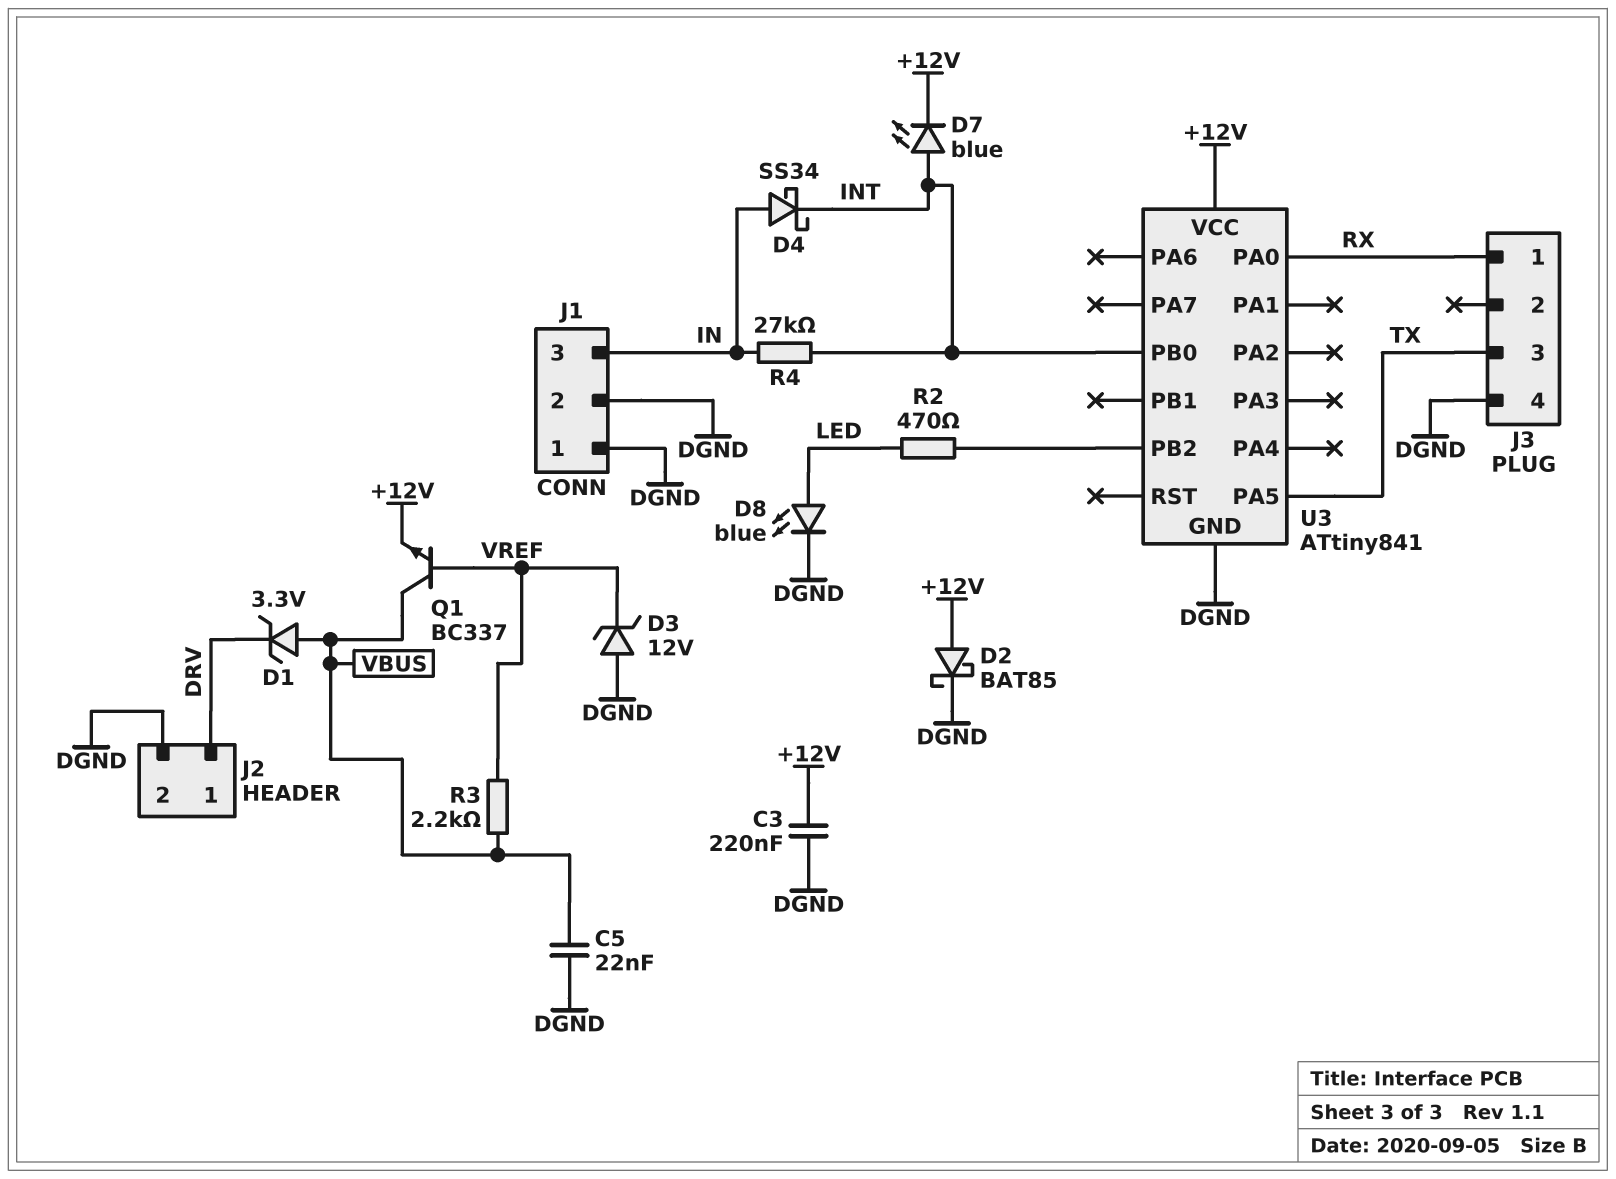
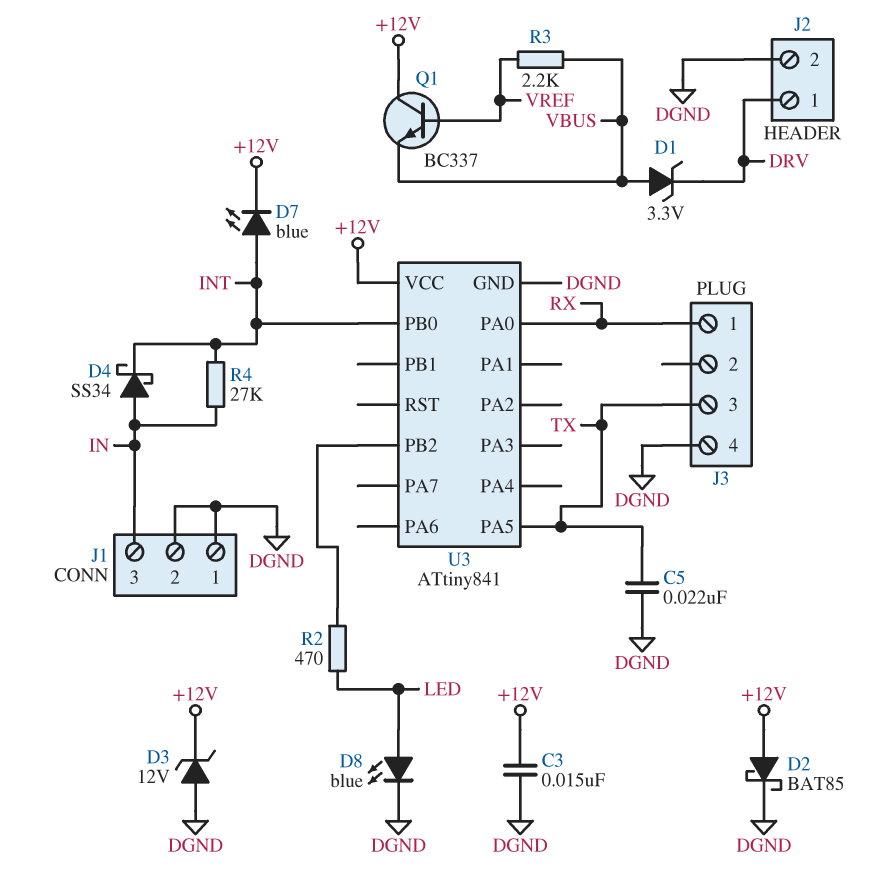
C3: 220nF (+12V, DGND) -> 15nF (+12V, DGND)
C5: 22nF (DGND, VBUS) -> 22nF (DGND, TX)
D3: zener 12V (A DGND, K VREF) -> zener 12V (A DGND, K +12V)
Q1: NPN BC337 (B VREF, C VBUS, E +12V) -> NPN BC337 (B VREF, C +12V, E VBUS)

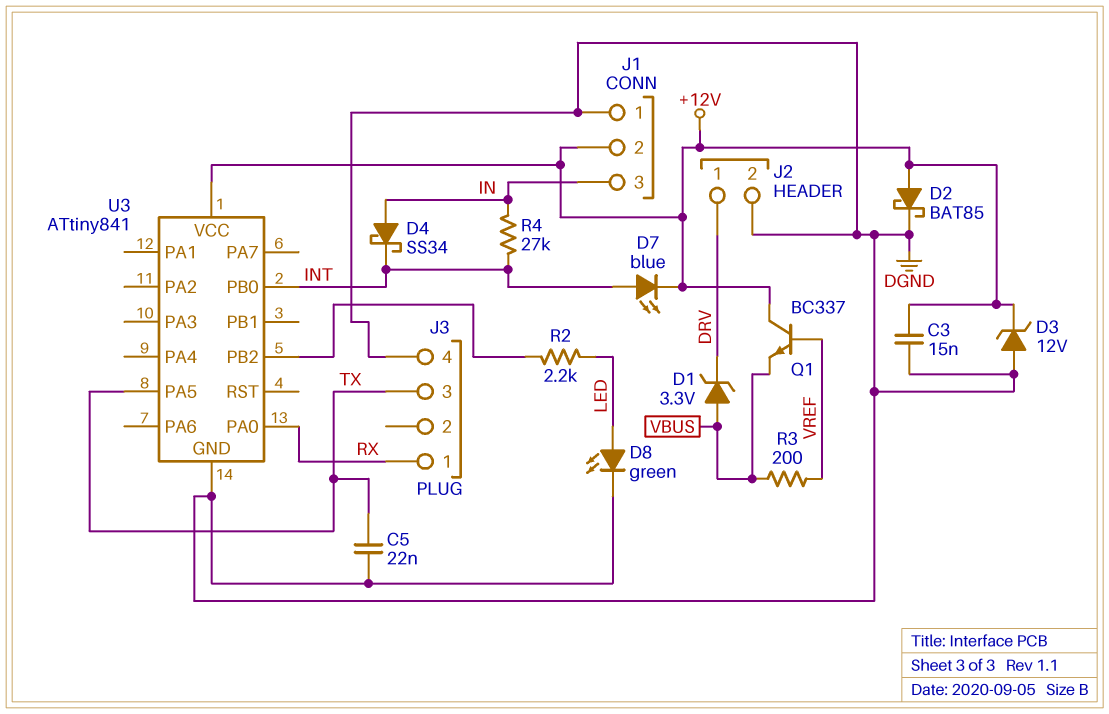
D8: LED blue (A LED, K DGND) -> LED green (A LED, K DGND)
J1 pin 2: DGND -> +12V
R2: 470 (LED, U3/PB2) -> 2.2k (LED, U3/PB2)
R3: 2.2k (VBUS, VREF) -> 200 (VBUS, VREF)

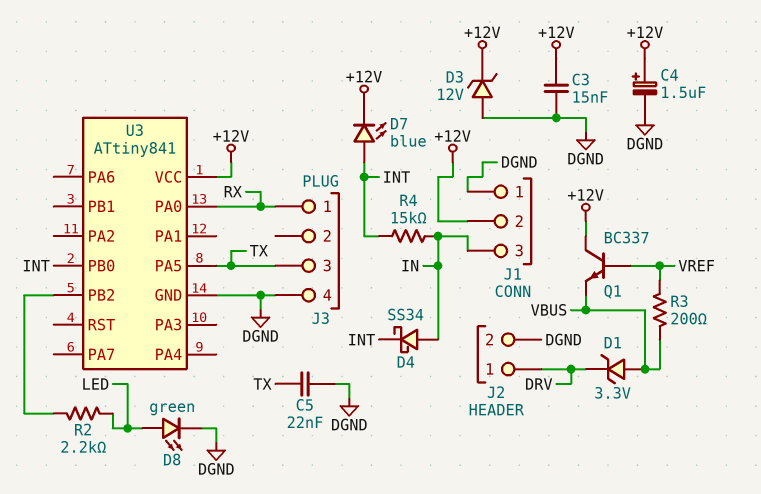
C4: none -> 1.5uF (plus +12V, minus DGND)
D2: schottky BAT85 (A +12V, K DGND) -> none
R4: 27k (IN, INT) -> 15k (IN, INT)

